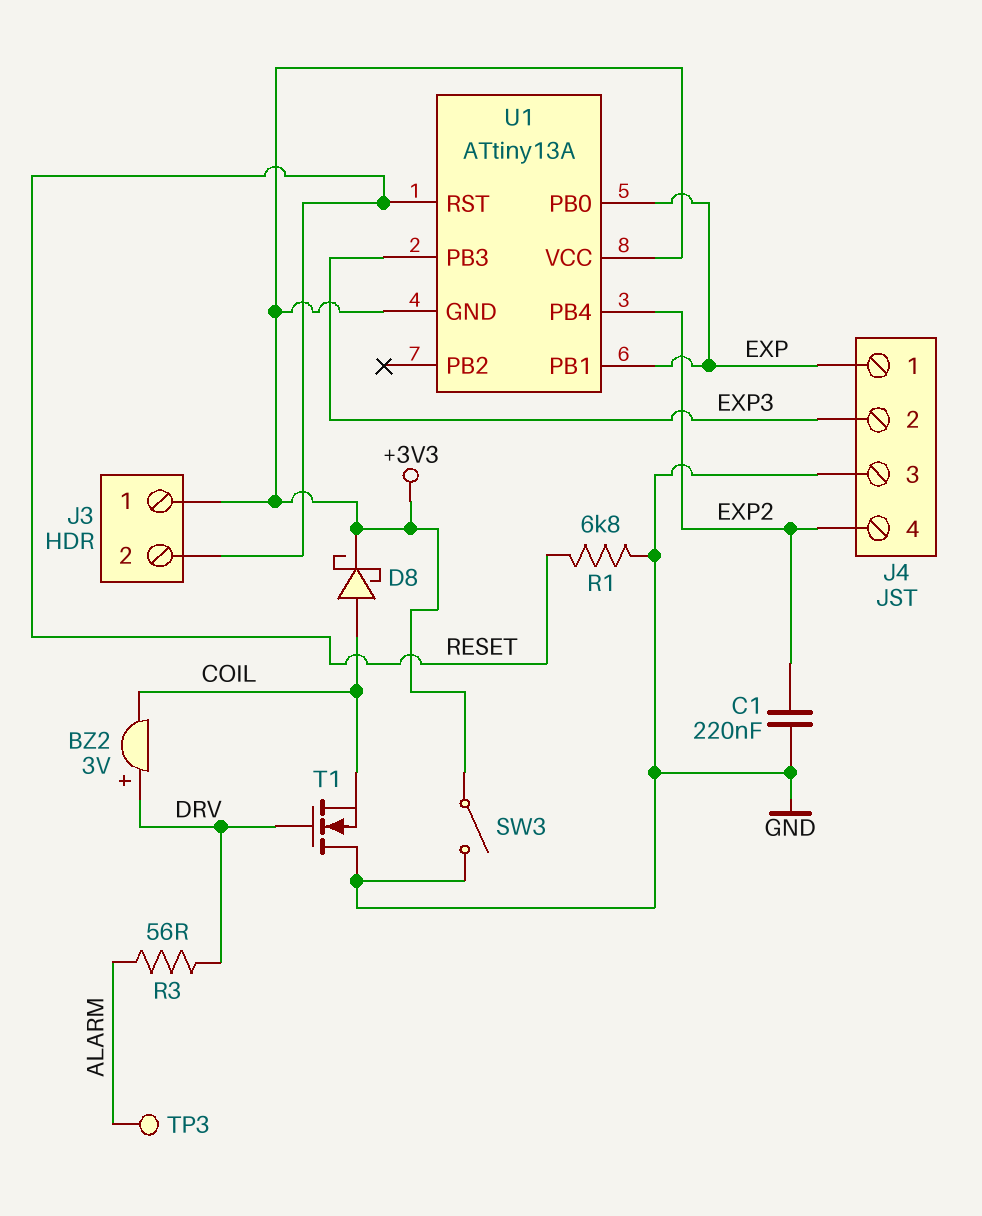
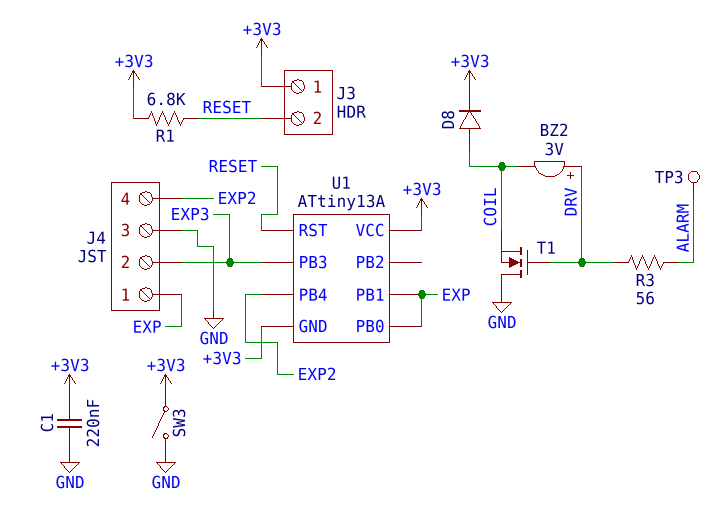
C1: 220nF (EXP2, GND) -> 220nF (+3V3, GND)
D8: schottky (A COIL, K +3V3) -> diode (A COIL, K +3V3)
R1: 6.8k (GND, RESET) -> 6.8k (+3V3, RESET)

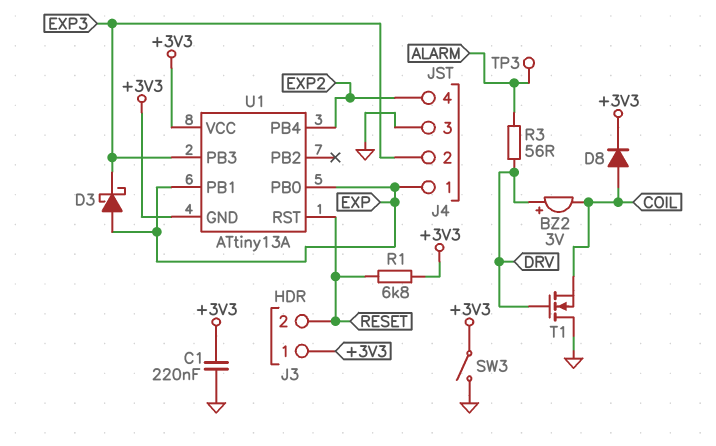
D3: none -> schottky (A EXP, K EXP3)

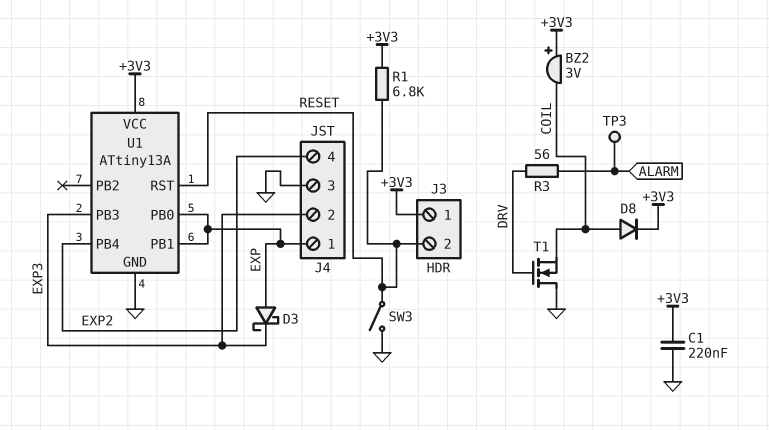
BZ2: buzzer 3V (plus DRV, minus COIL) -> buzzer 3V (plus +3V3, minus COIL)
SW3: switch (+3V3, GND) -> switch (GND, RESET)
U1 pin GND: +3V3 -> GND

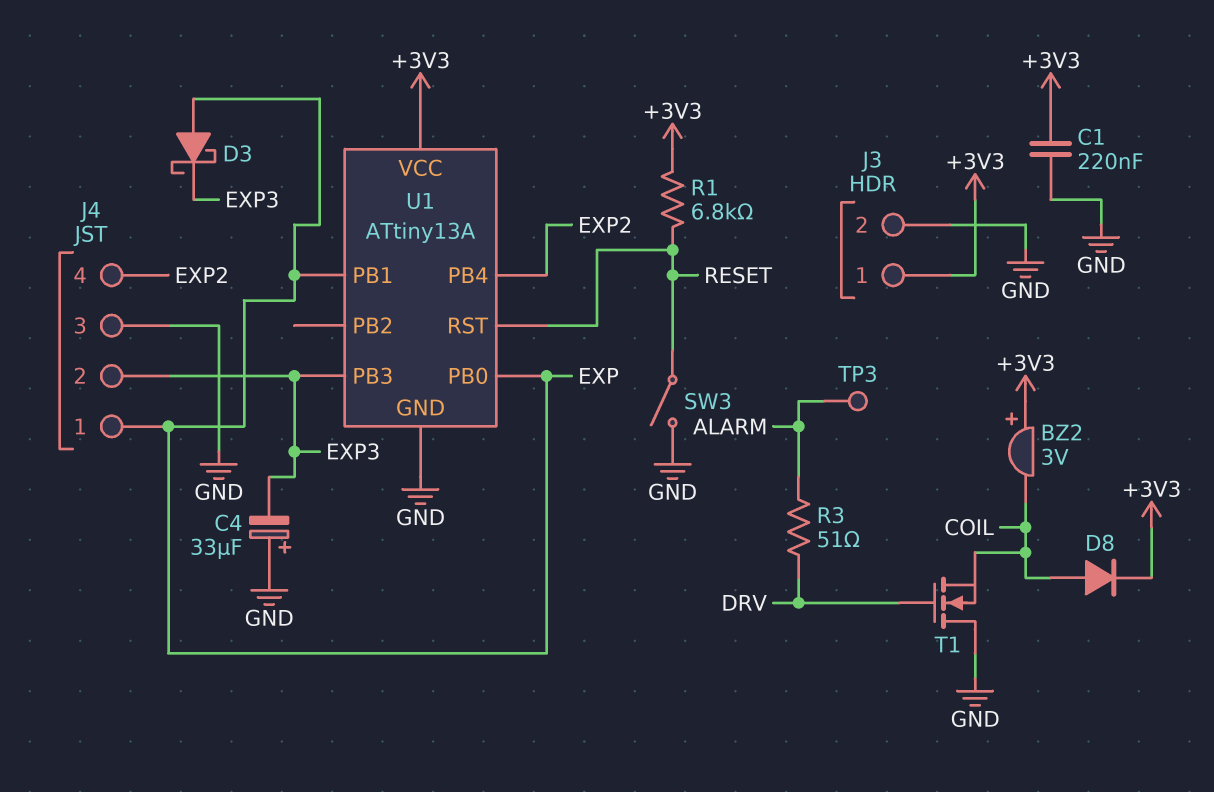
C4: none -> 33uF (plus GND, minus EXP3)
J3 pin 2: RESET -> GND
R3: 56 (ALARM, DRV) -> 51 (ALARM, DRV)

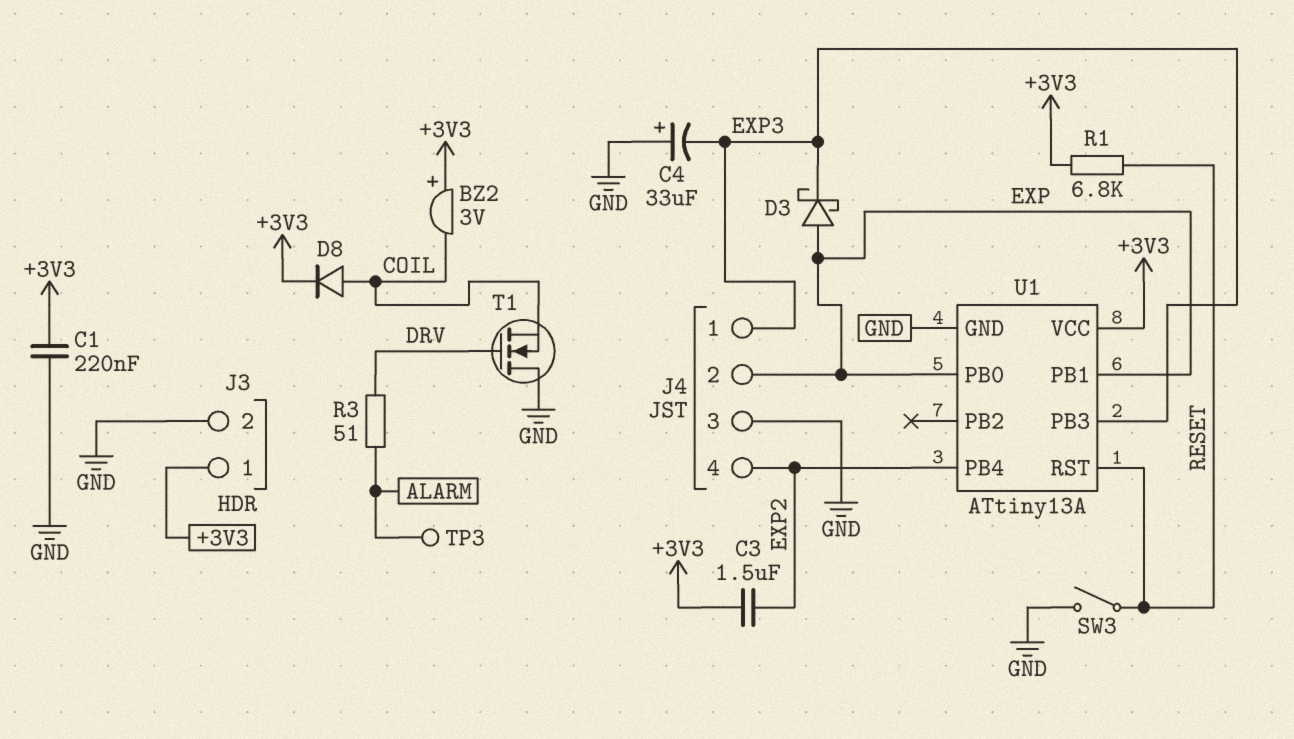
C3: none -> 1.5uF (+3V3, EXP2)
J4 pin 1: EXP -> EXP3
J4 pin 2: EXP3 -> EXP

